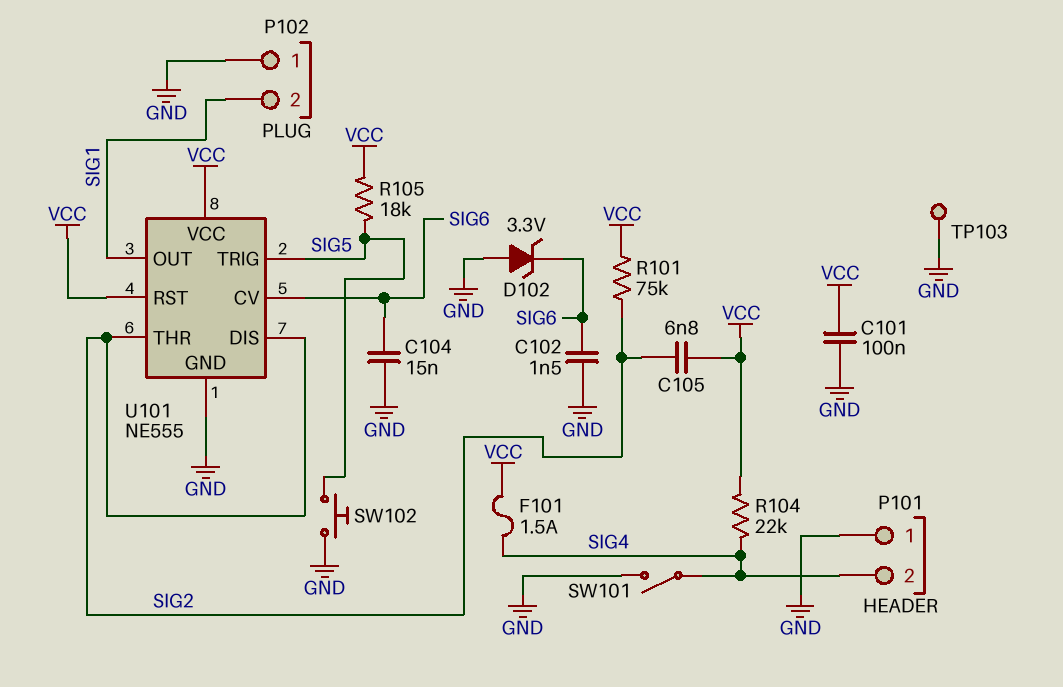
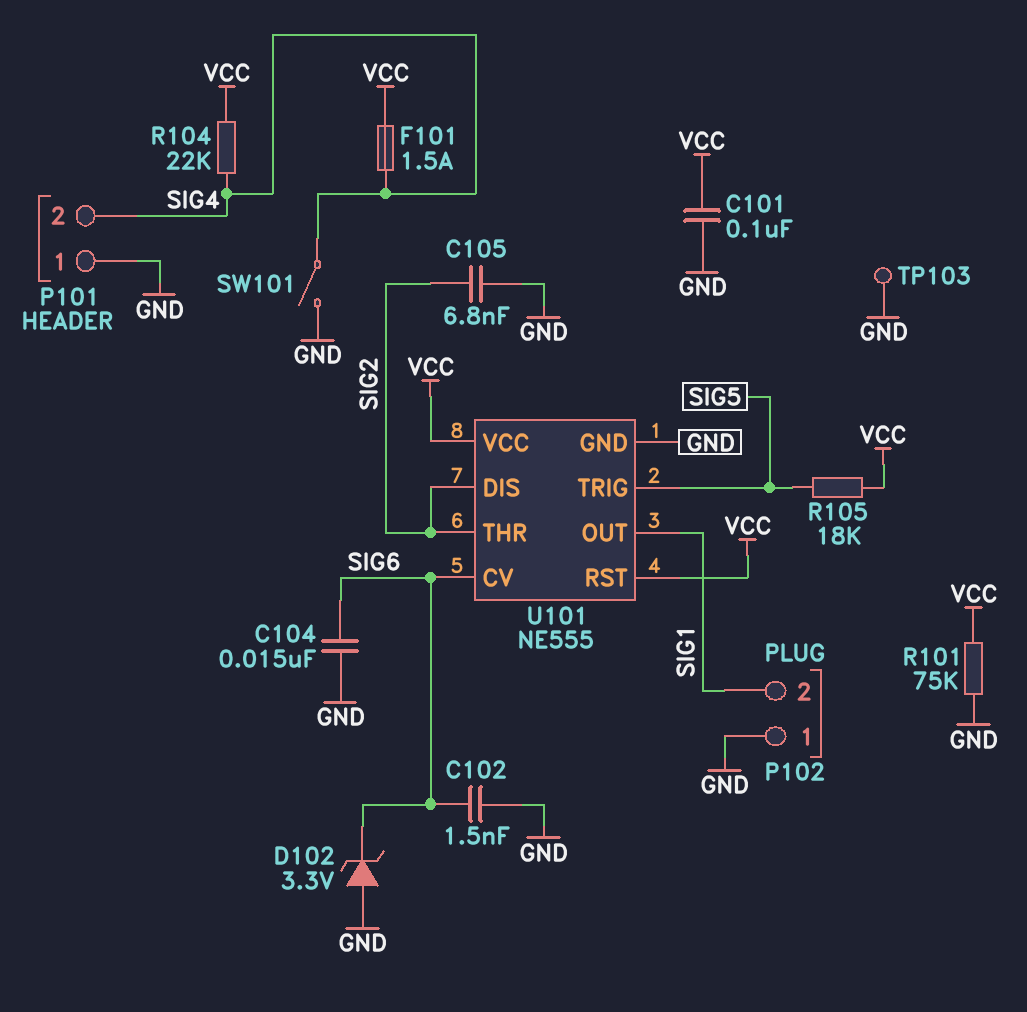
C105: 6.8nF (SIG2, VCC) -> 6.8nF (GND, SIG2)
R101: 75k (SIG2, VCC) -> 75k (GND, VCC)
SW102: button (GND, SIG5) -> none

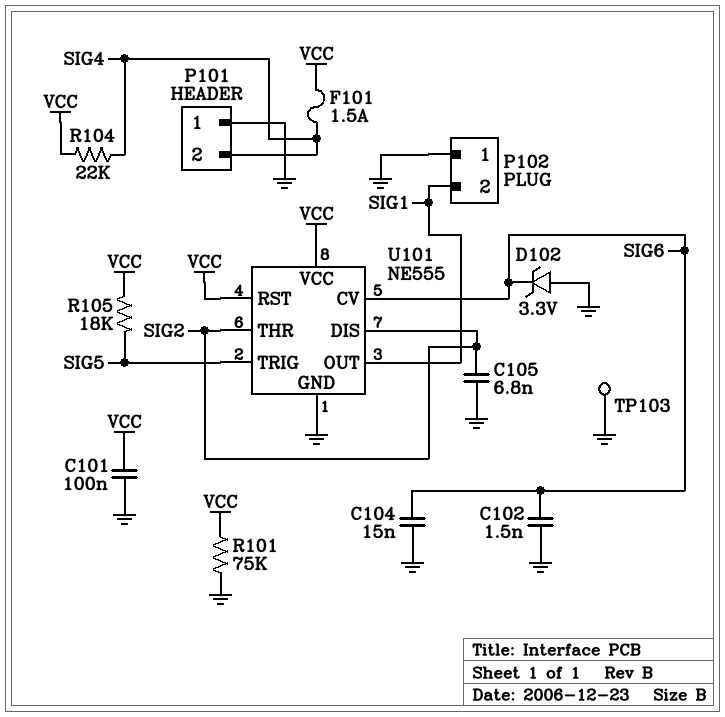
SW101: switch (GND, SIG4) -> none

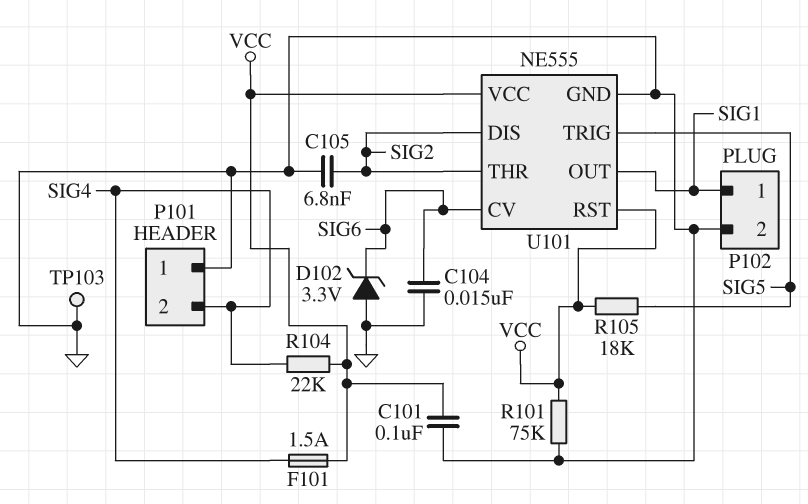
C102: 1.5nF (GND, SIG6) -> none
P102 pin 1: GND -> SIG1
P102 pin 2: SIG1 -> GND

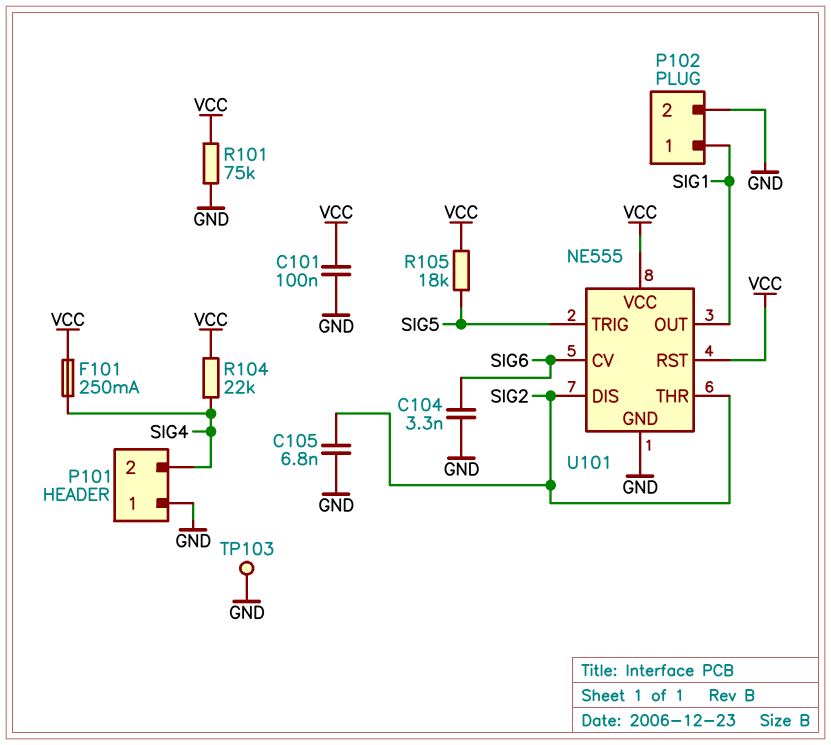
C104: 15nF (GND, SIG6) -> 3.3nF (GND, SIG6)
D102: zener 3.3V (A GND, K SIG6) -> none
F101: 1.5A (SIG4, VCC) -> 250mA (SIG4, VCC)

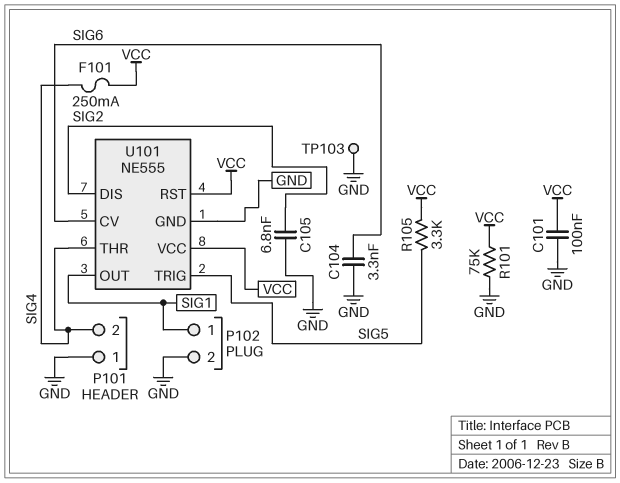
R104: 22k (SIG4, VCC) -> none
R105: 18k (SIG5, VCC) -> 3.3k (SIG5, VCC)
U101 pin THR: SIG2 -> SIG4

